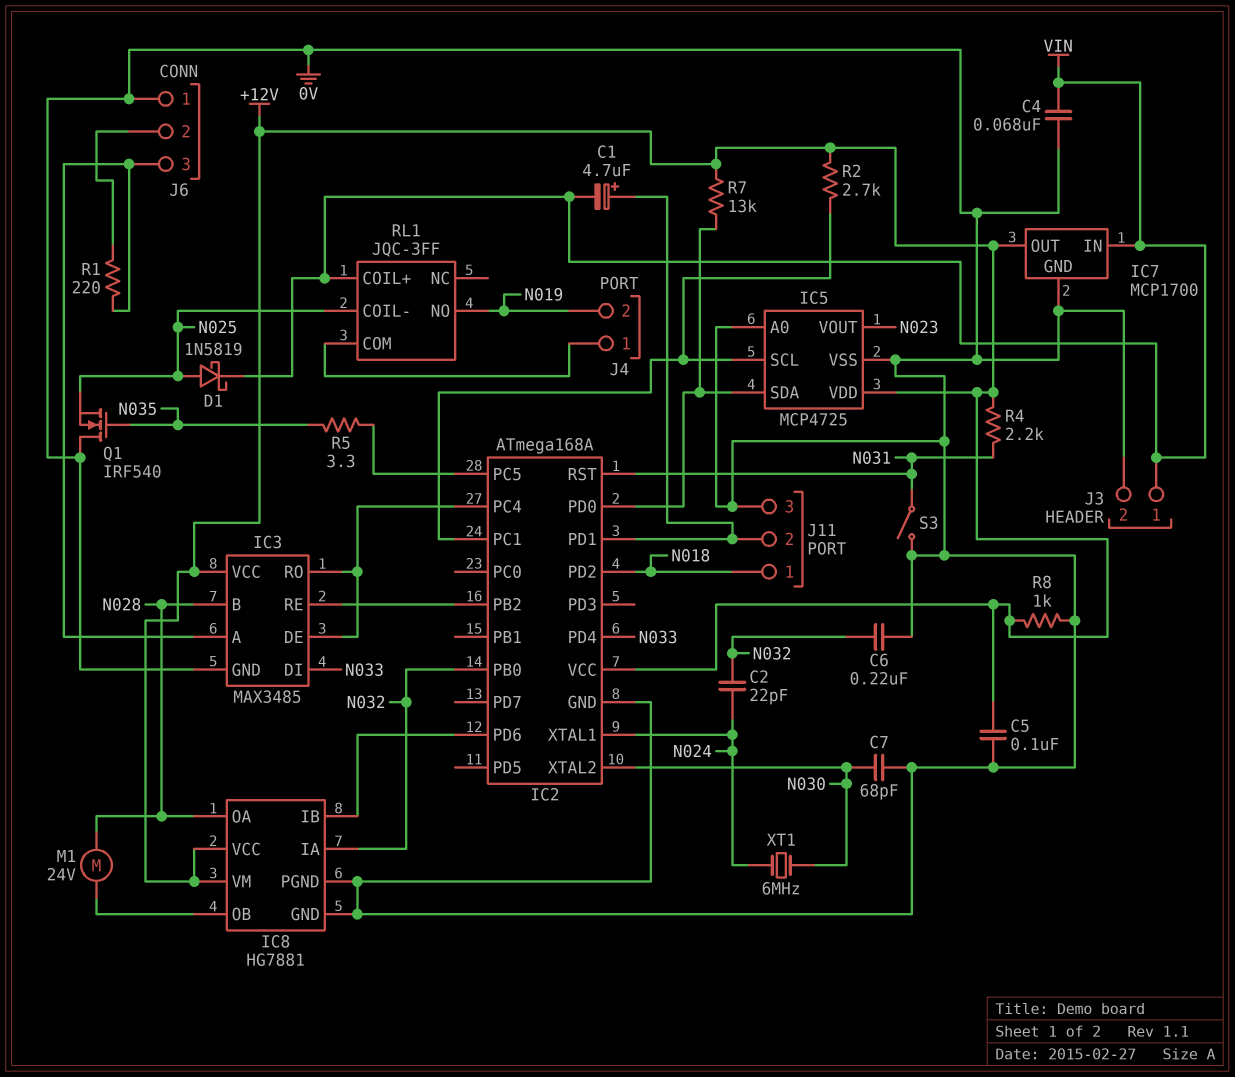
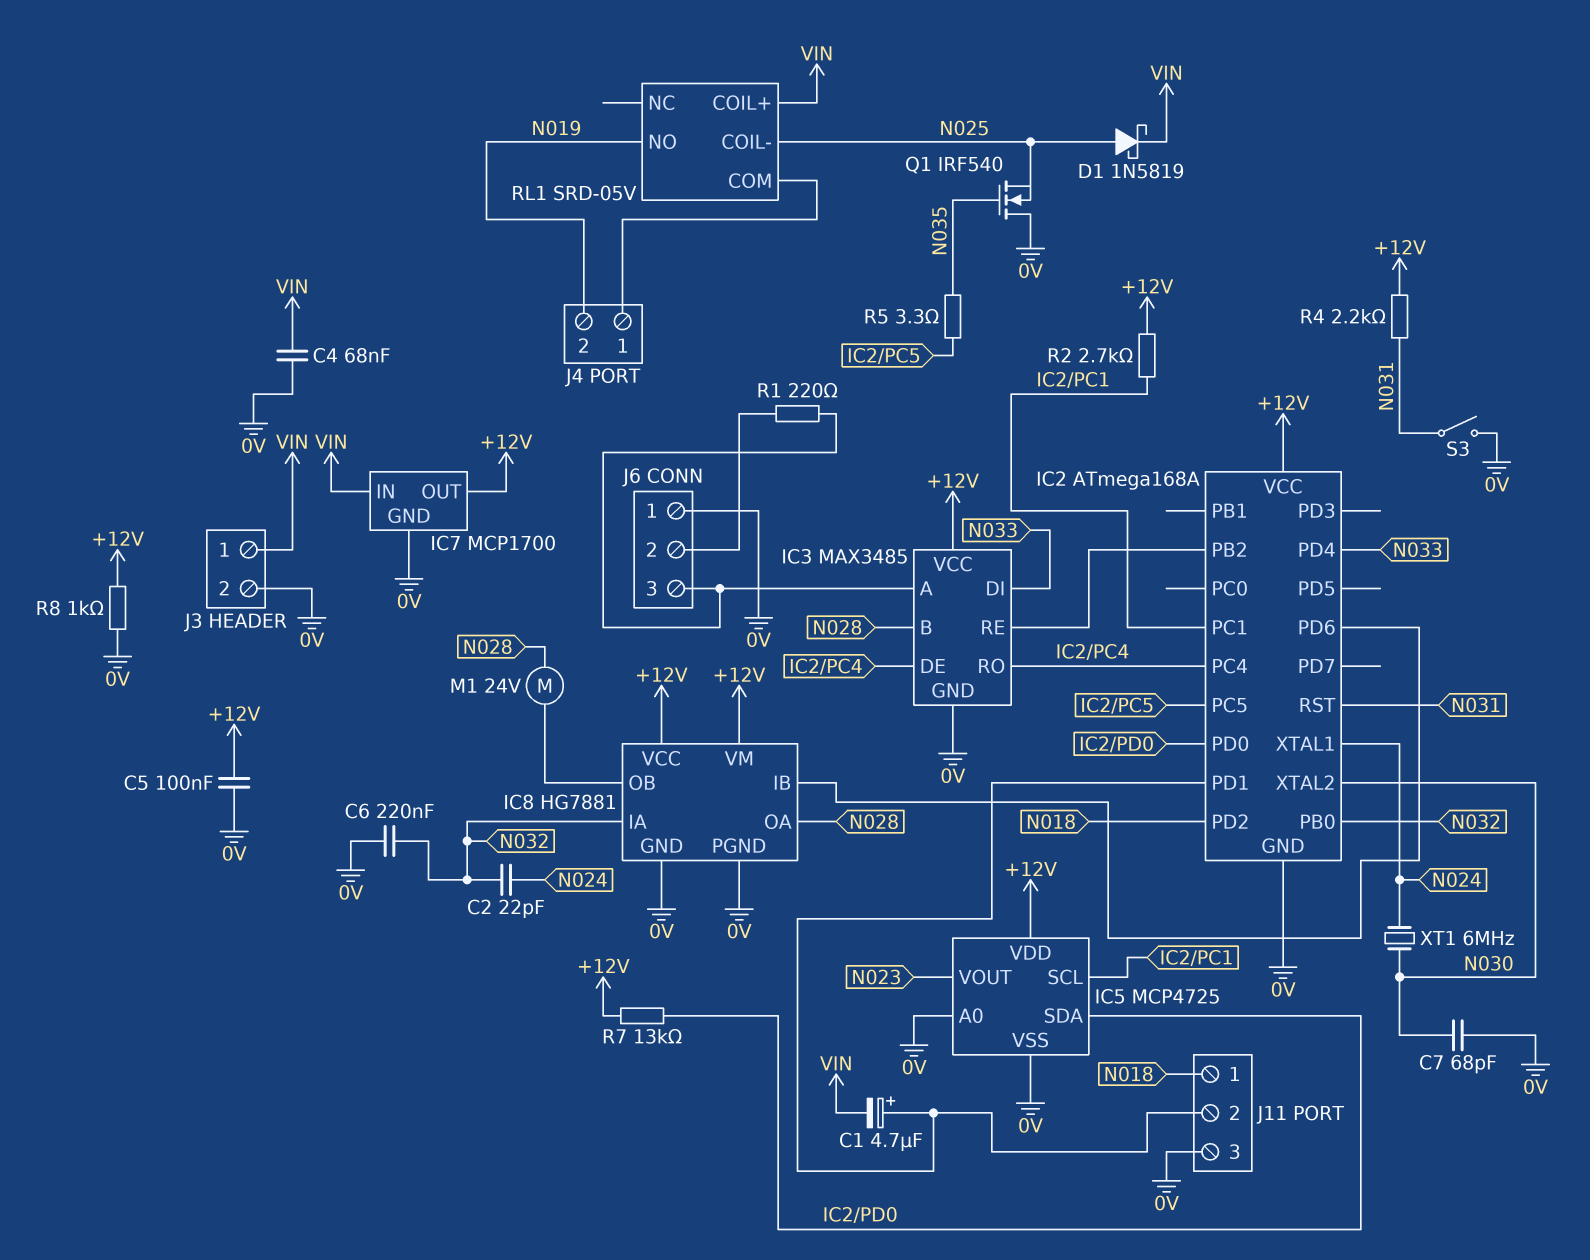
RL1: JQC-3FF -> SRD-05V

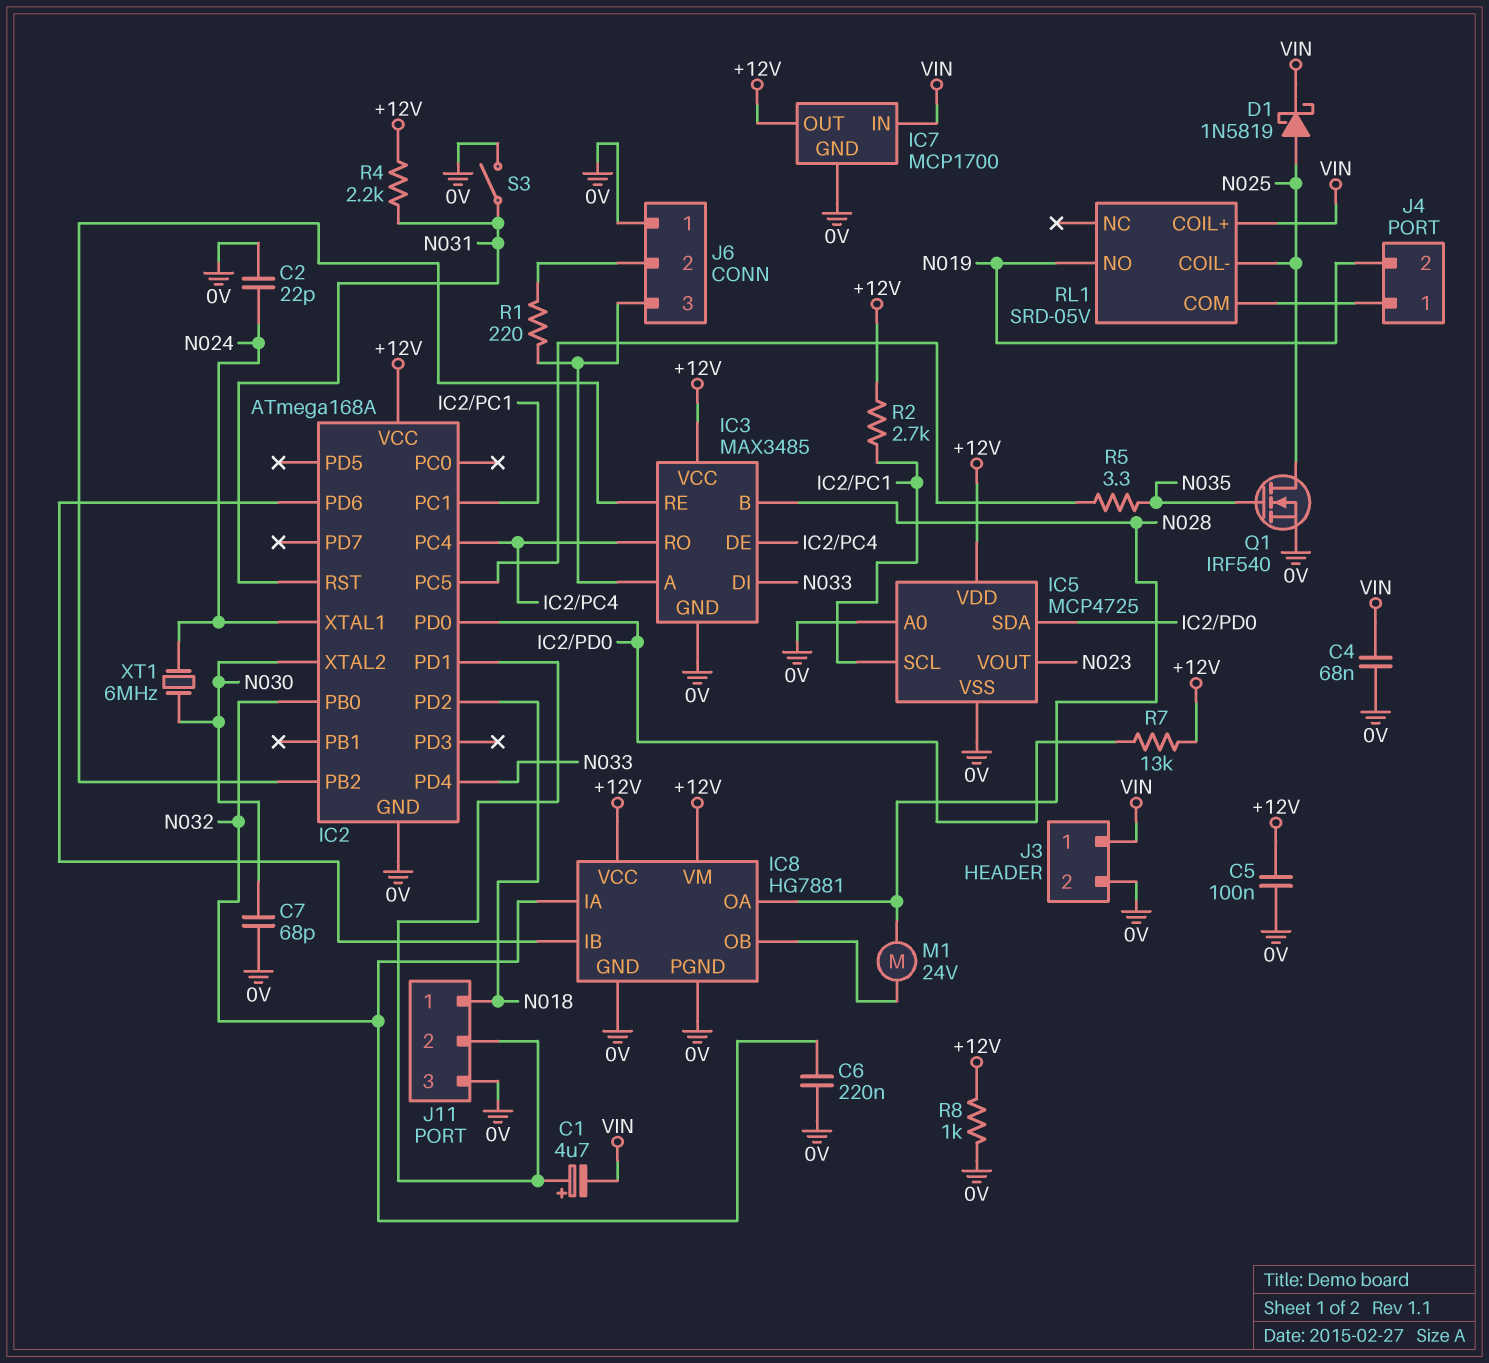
C2: 22pF (N024, N032) -> 22pF (0V, N024)
Q1: NMOS IRF540 (G N035, D 0V, S N025) -> NMOS IRF540 (G N035, D N025, S 0V)

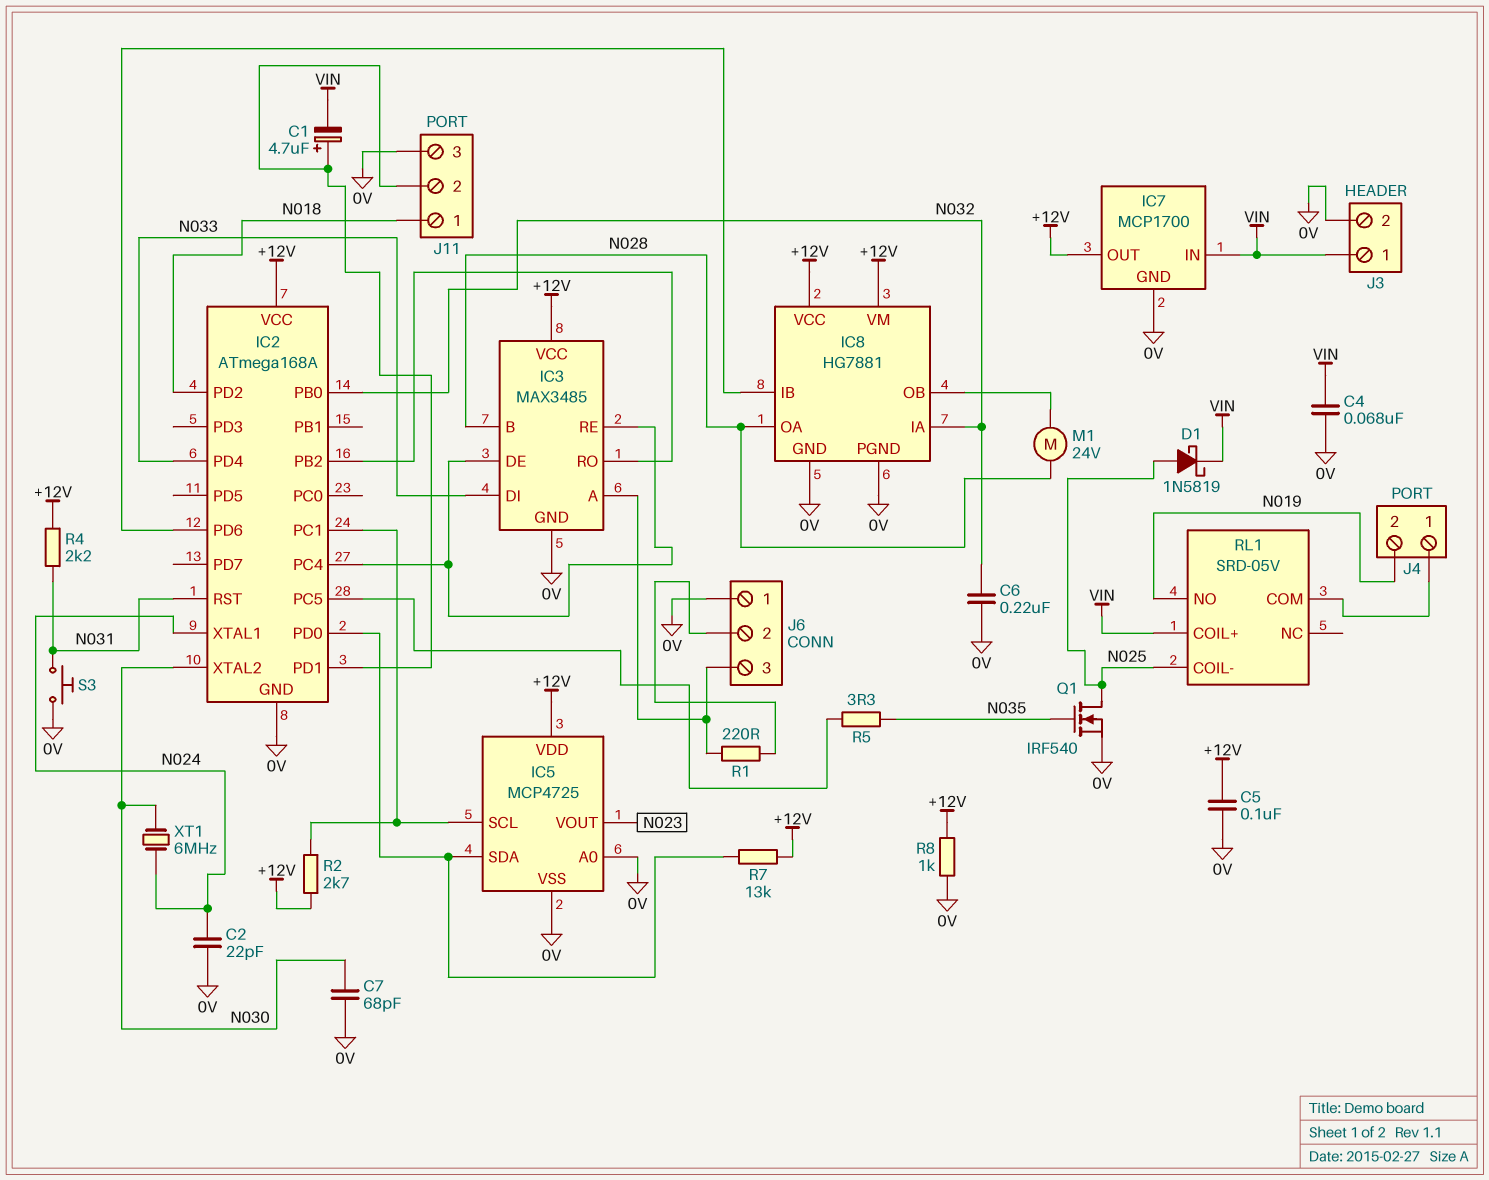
IC3 pin RE: IC2/PB2 -> IC2/PC4
IC3 pin RO: IC2/PC4 -> IC2/PB2
S3: switch (0V, N031) -> button (0V, N031)

